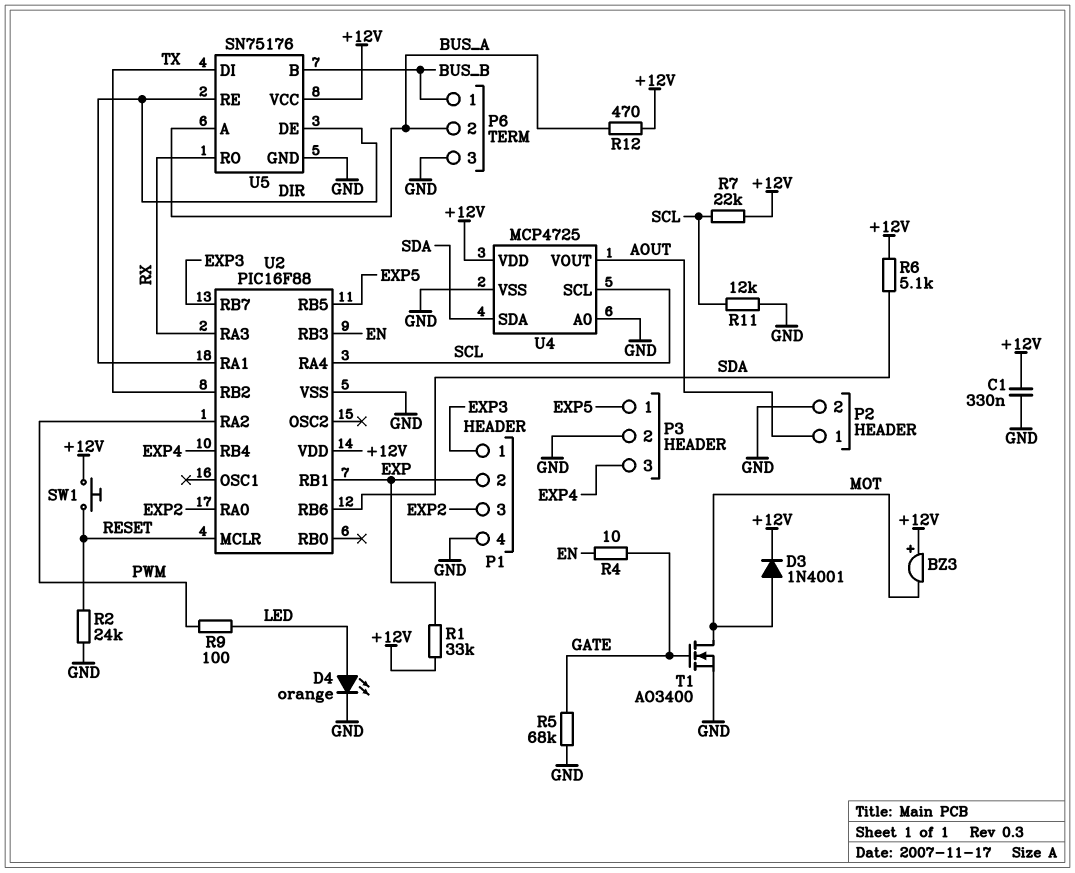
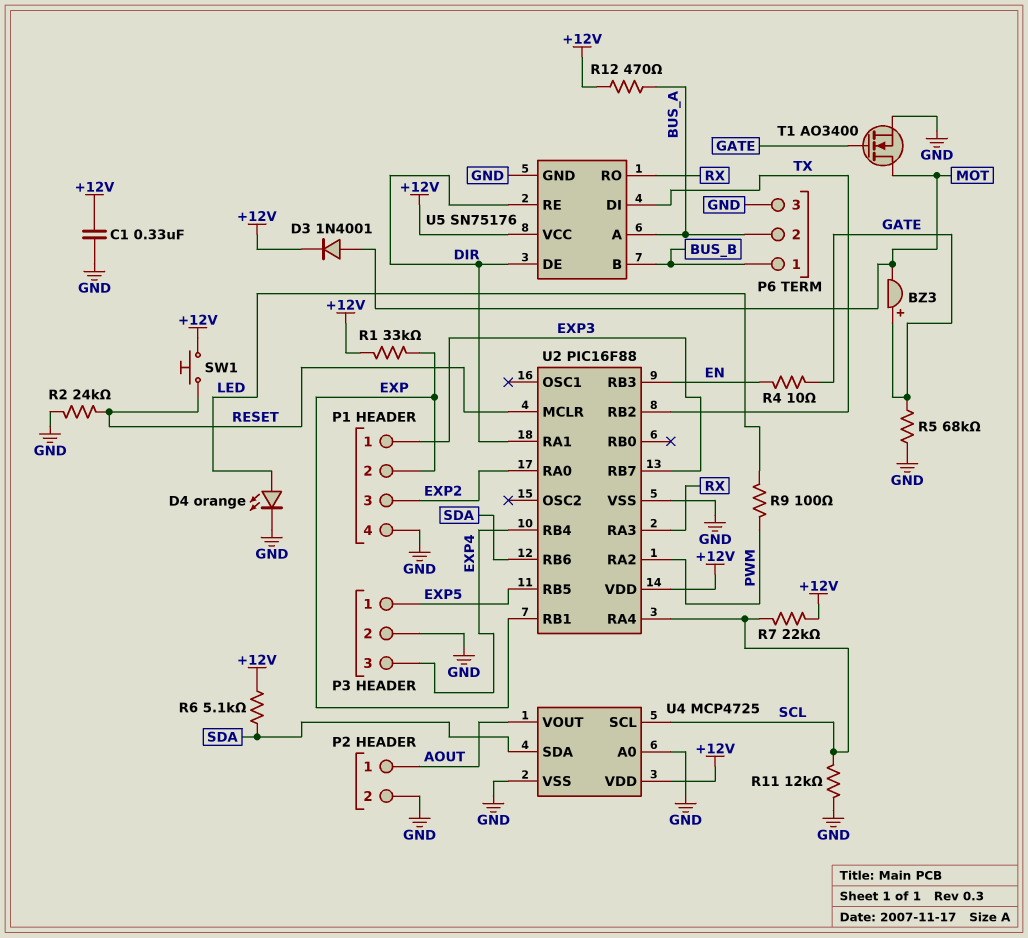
BZ3: buzzer (plus +12V, minus MOT) -> buzzer (plus GATE, minus MOT)

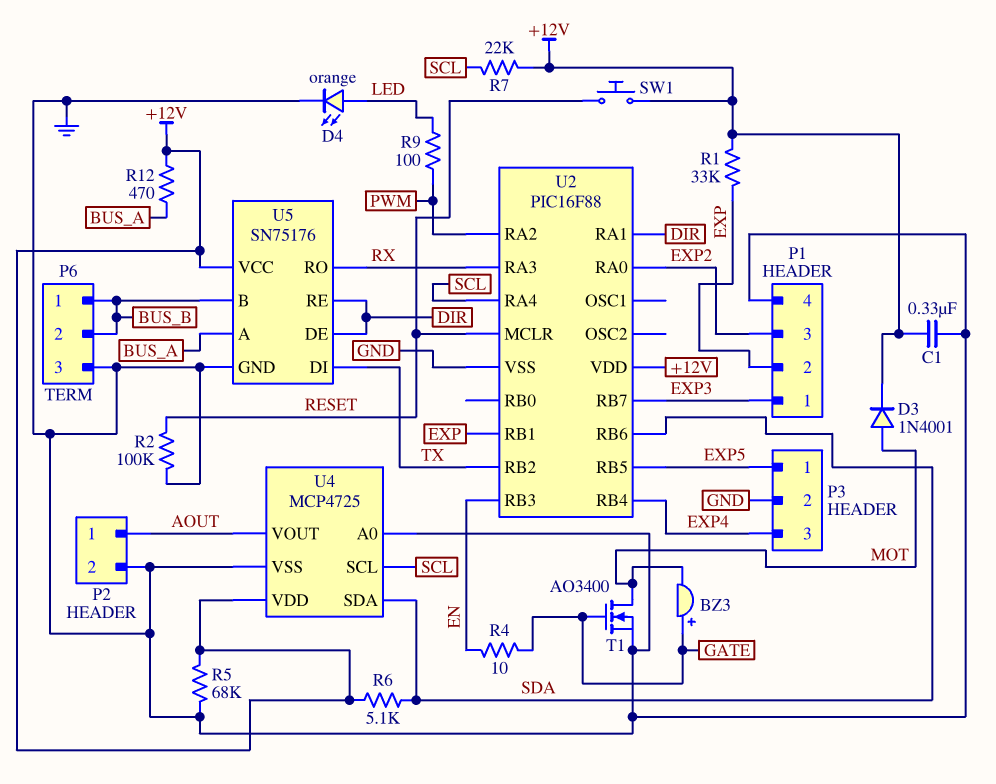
P6 pin 2: BUS_A -> BUS_B
R2: 24k (GND, RESET) -> 100k (GND, RESET)
R5: 68k (GATE, GND) -> 68k (+12V, GND)
R11: 12k (GND, SCL) -> none

